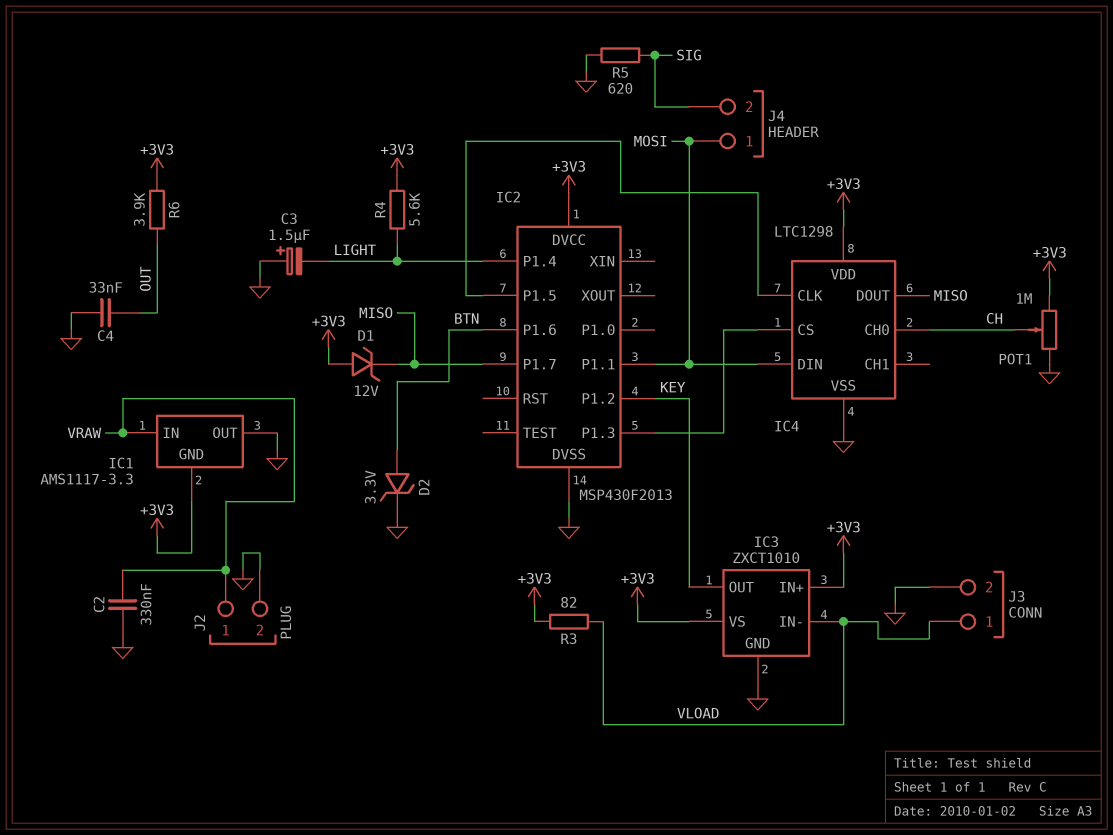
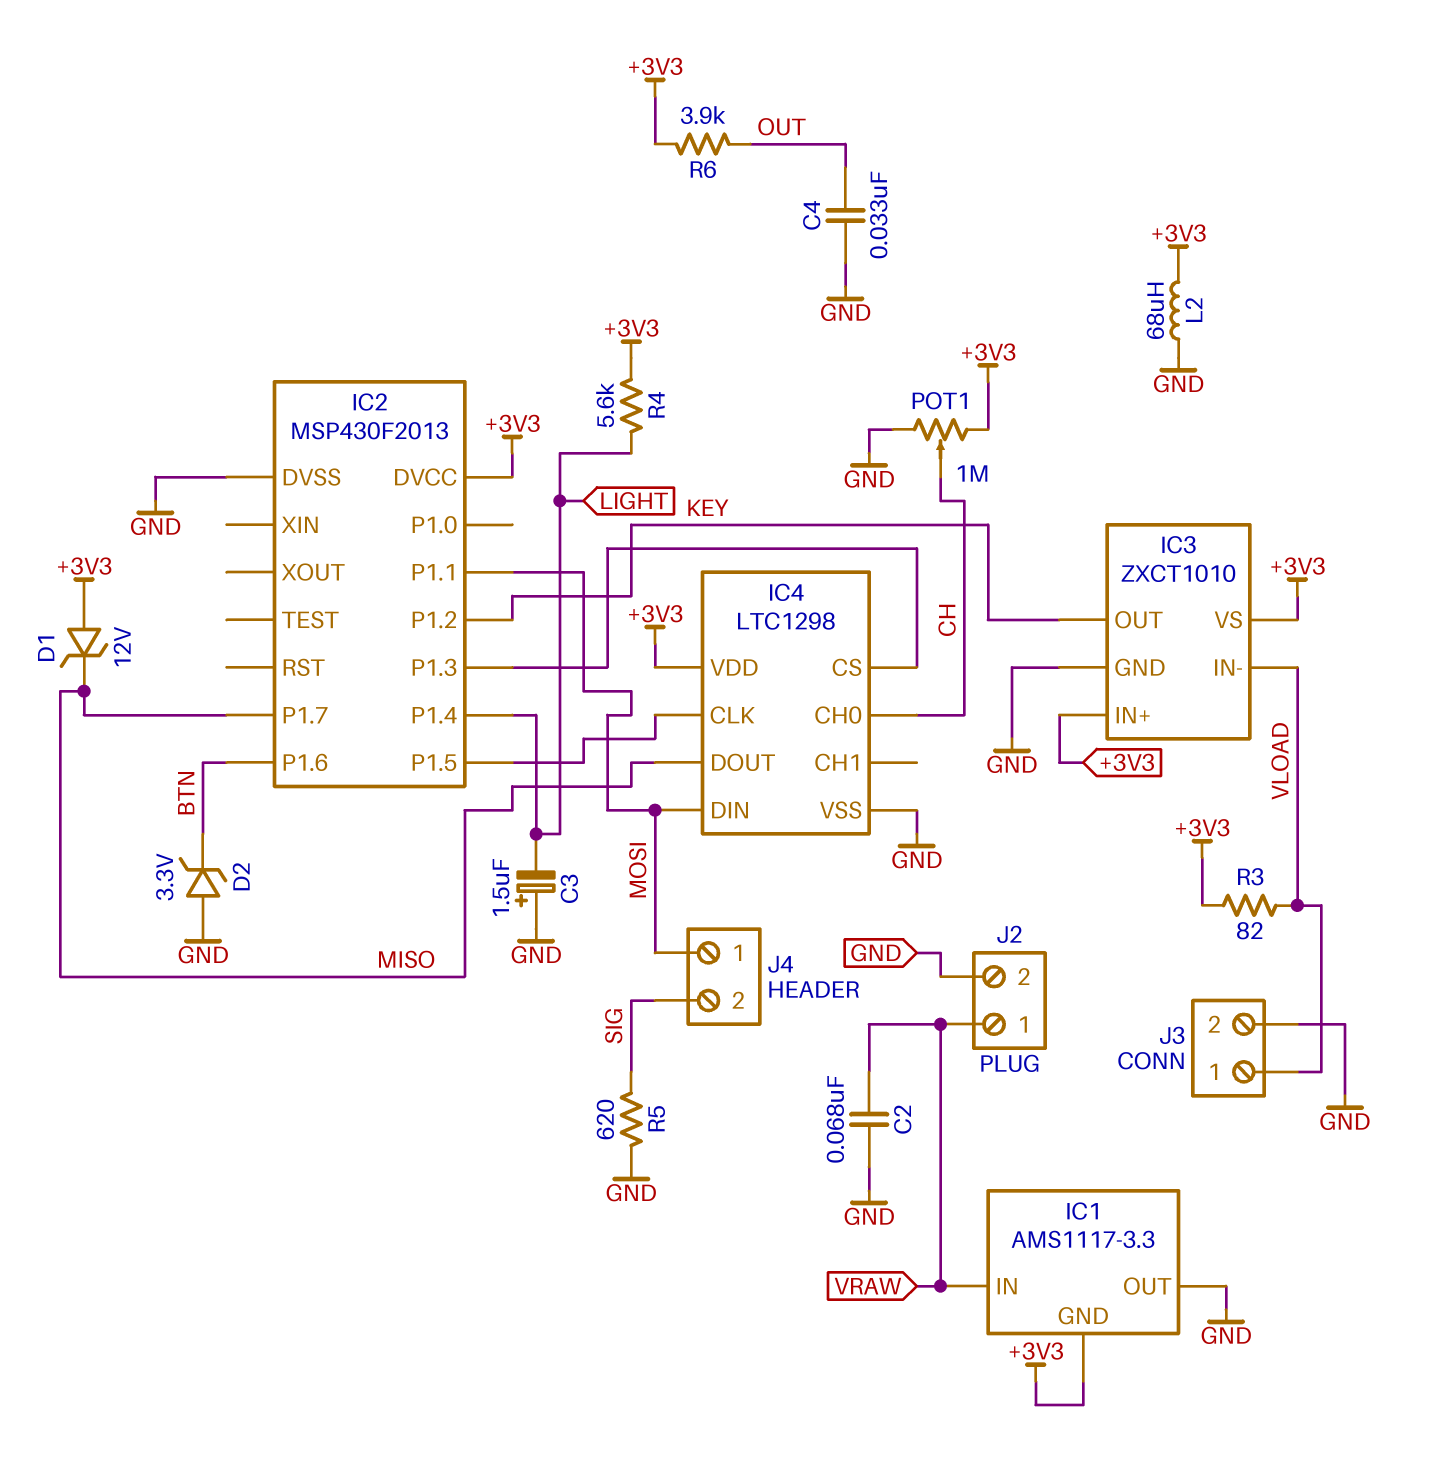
C2: 330nF (GND, VRAW) -> 68nF (GND, VRAW)
D2: zener 3.3V (A BTN, K GND) -> zener 3.3V (A GND, K BTN)
L2: none -> 68uH (+3V3, GND)

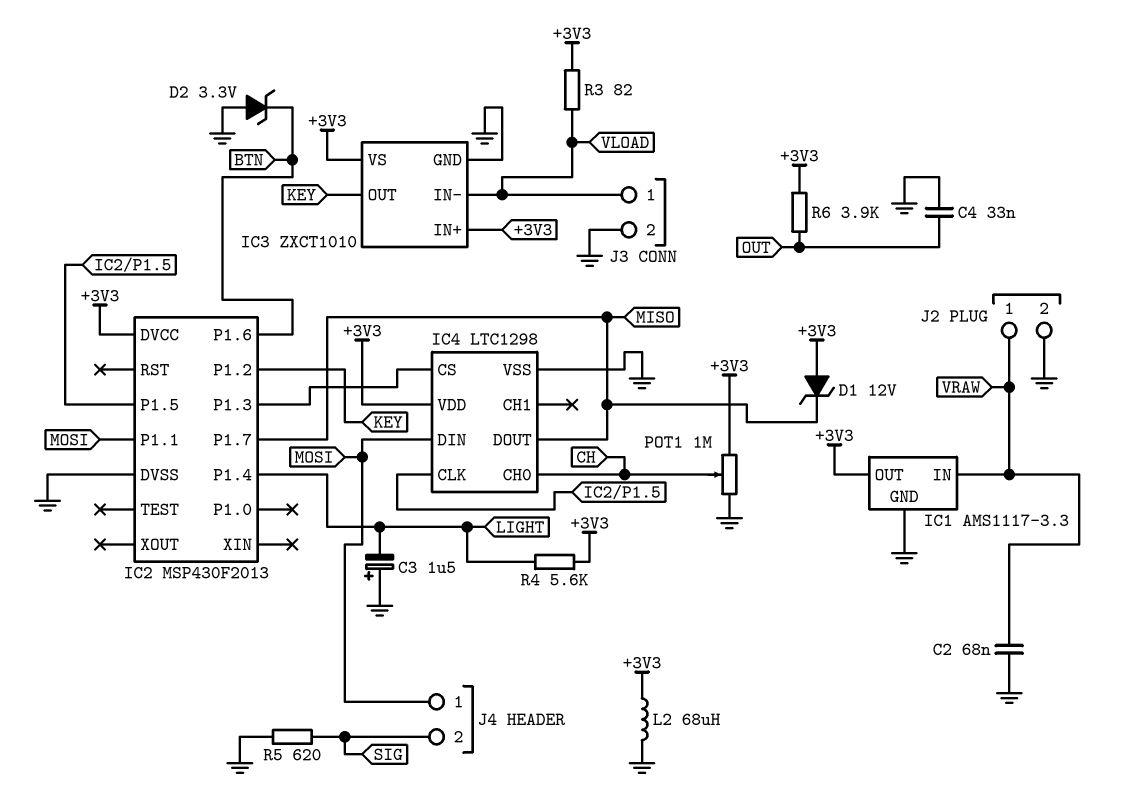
IC1 pin GND: +3V3 -> GND
IC1 pin OUT: GND -> +3V3

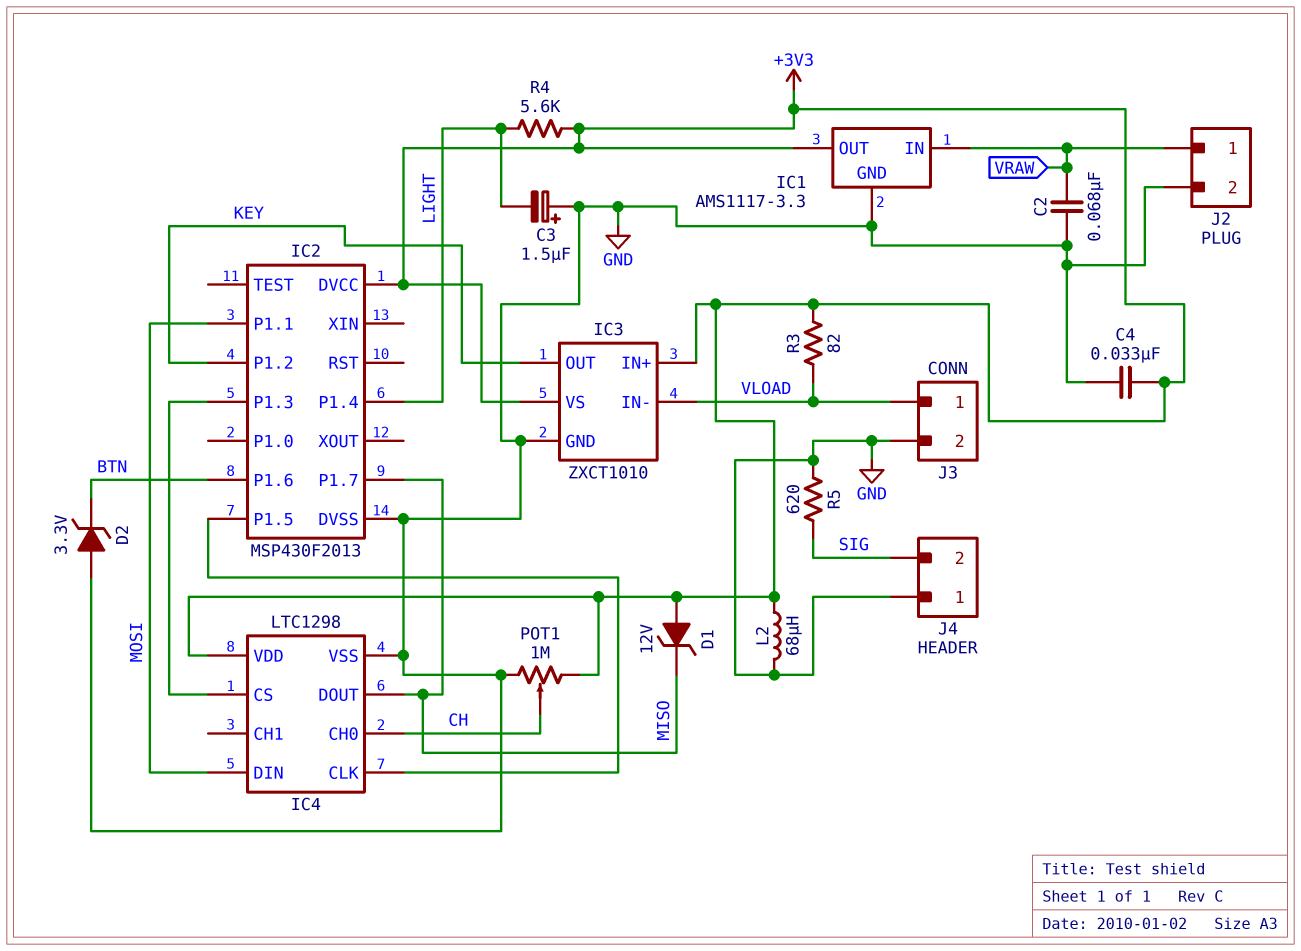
C4: 33nF (GND, OUT) -> 33nF (+3V3, GND)
J4 pin 1: MOSI -> GND
R6: 3.9k (+3V3, OUT) -> none

